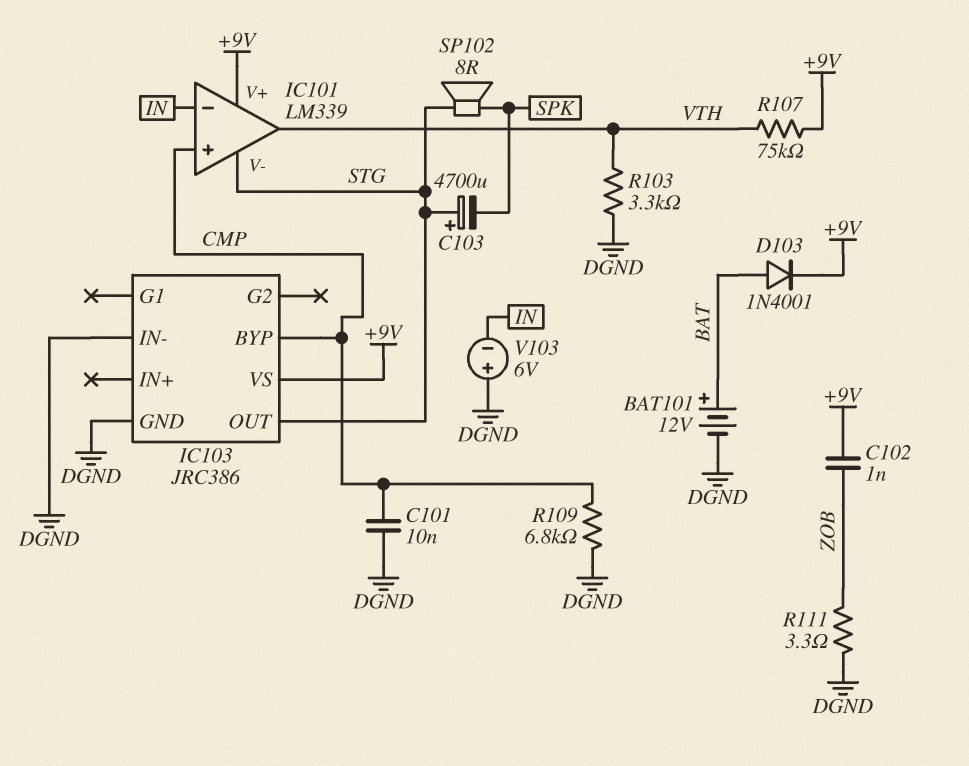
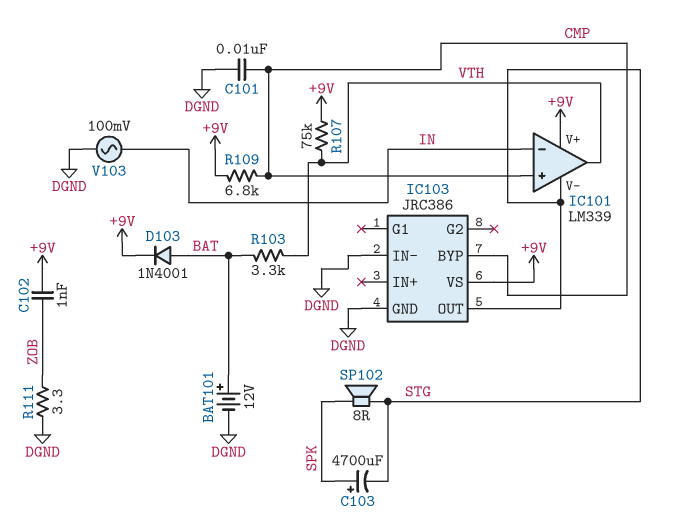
C103: 4700uF (plus STG, minus SPK) -> 4700uF (plus SPK, minus STG)
R103: 3.3k (DGND, VTH) -> 3.3k (BAT, VTH)
R109: 6.8k (CMP, DGND) -> 6.8k (+9V, CMP)
V103: 6V (plus DGND, minus IN) -> AC 100mV (DGND, IN)

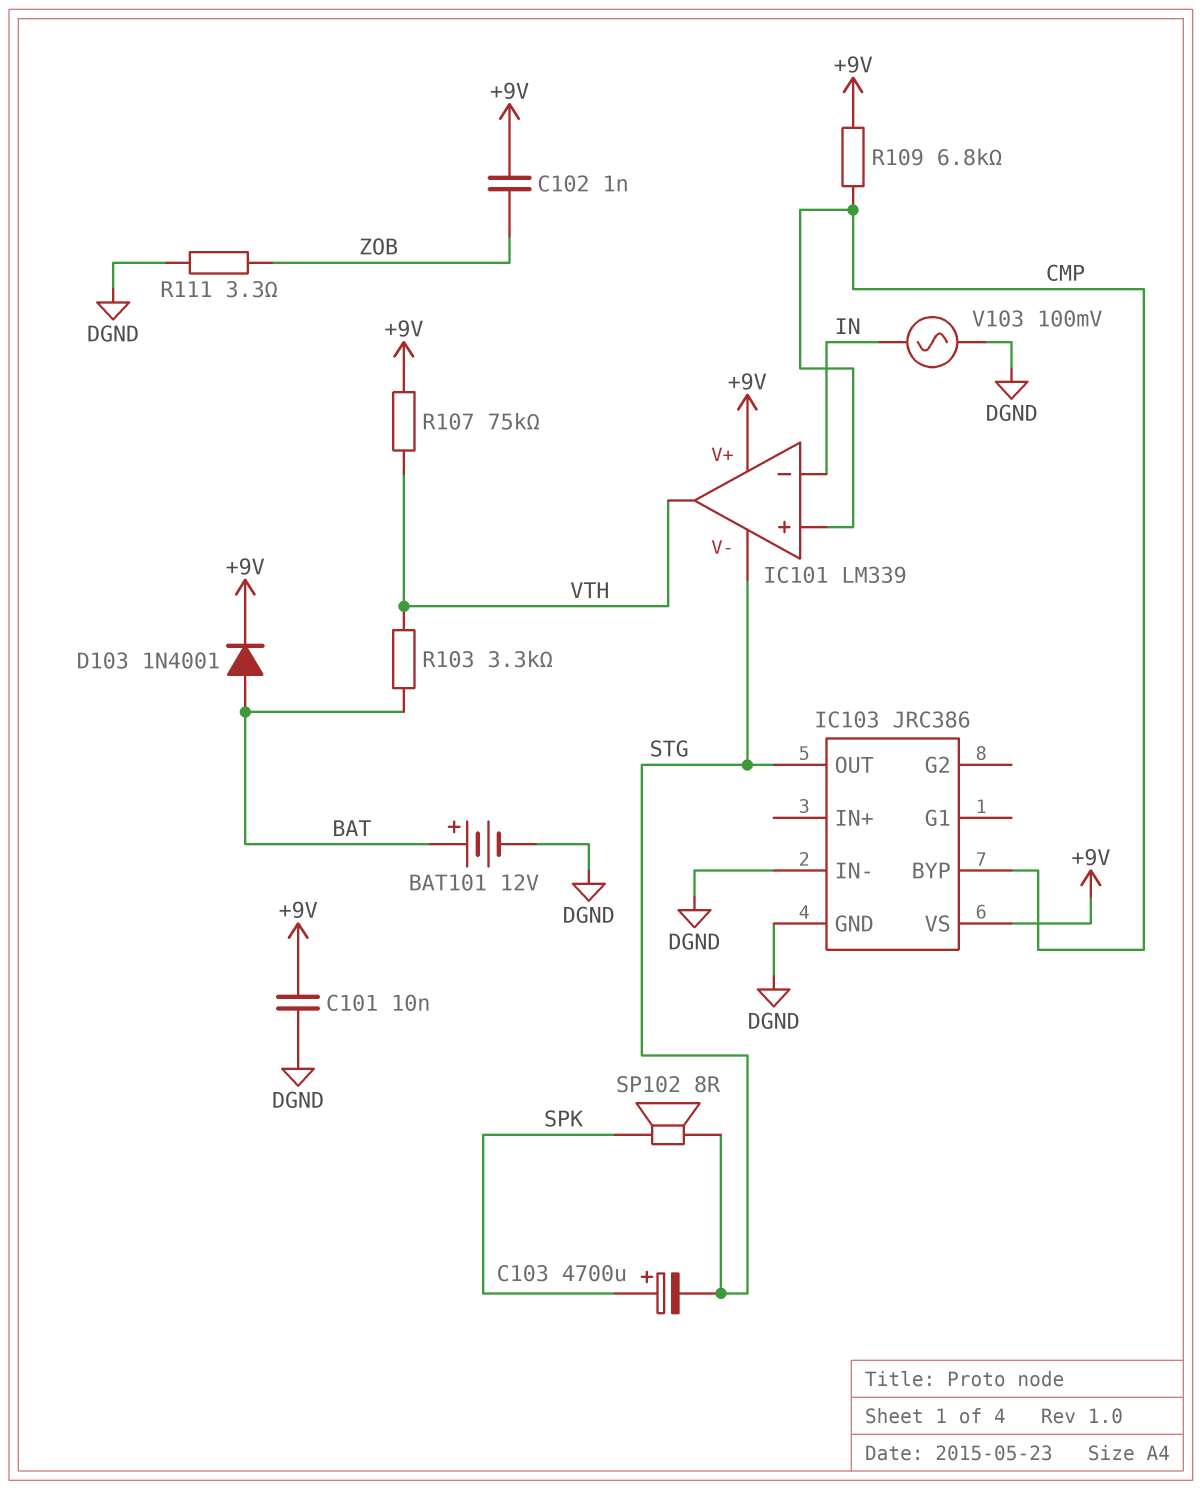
C101: 10nF (CMP, DGND) -> 10nF (+9V, DGND)

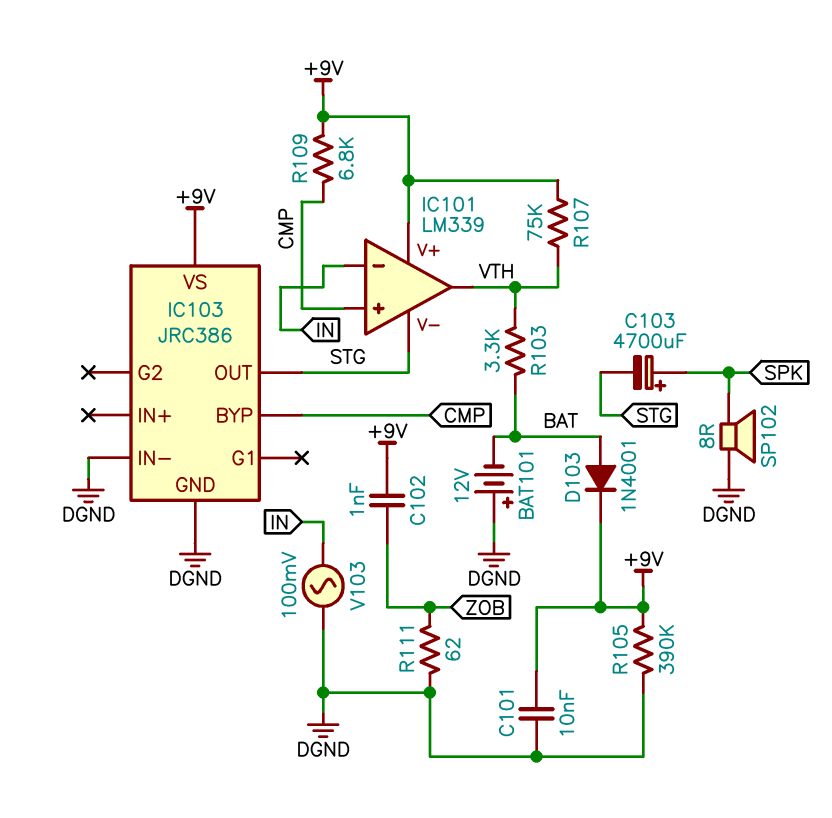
BAT101: 12V (plus BAT, minus DGND) -> 12V (plus DGND, minus BAT)
R105: none -> 390k (+9V, DGND)
R111: 3.3 (DGND, ZOB) -> 62 (DGND, ZOB)
SP102: speaker 8R (SPK, STG) -> speaker 8R (DGND, SPK)

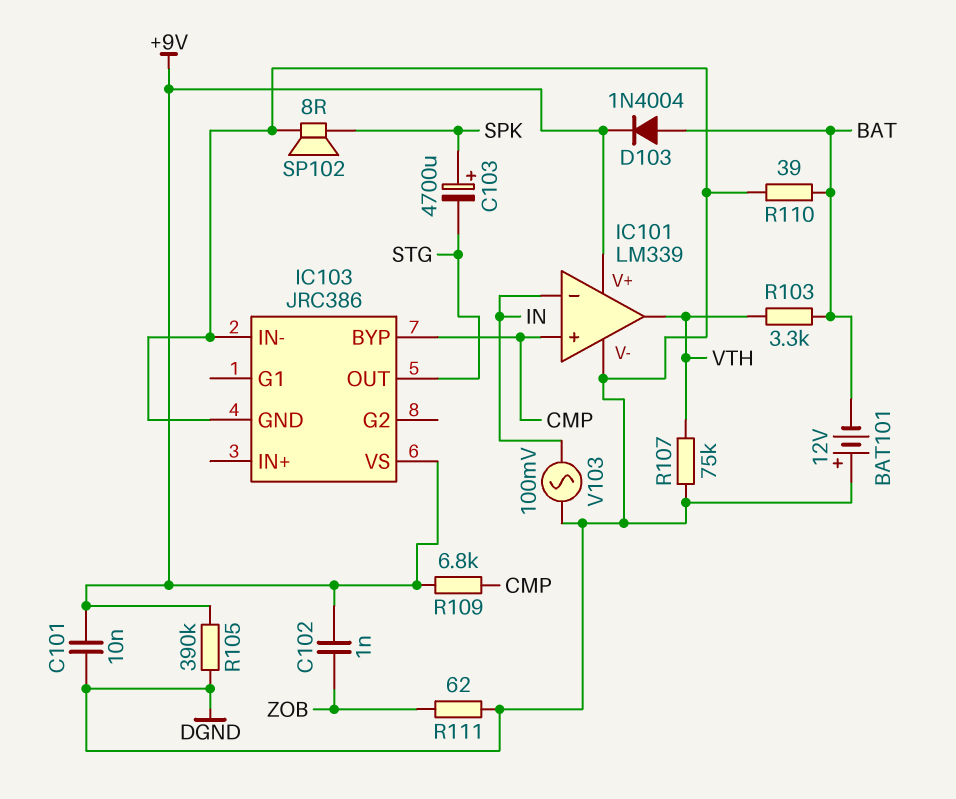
D103: diode 1N4001 (A BAT, K +9V) -> diode 1N4004 (A BAT, K +9V)
IC101 pin V-: STG -> DGND
R107: 75k (+9V, VTH) -> 75k (DGND, VTH)
R110: none -> 39 (BAT, DGND)

